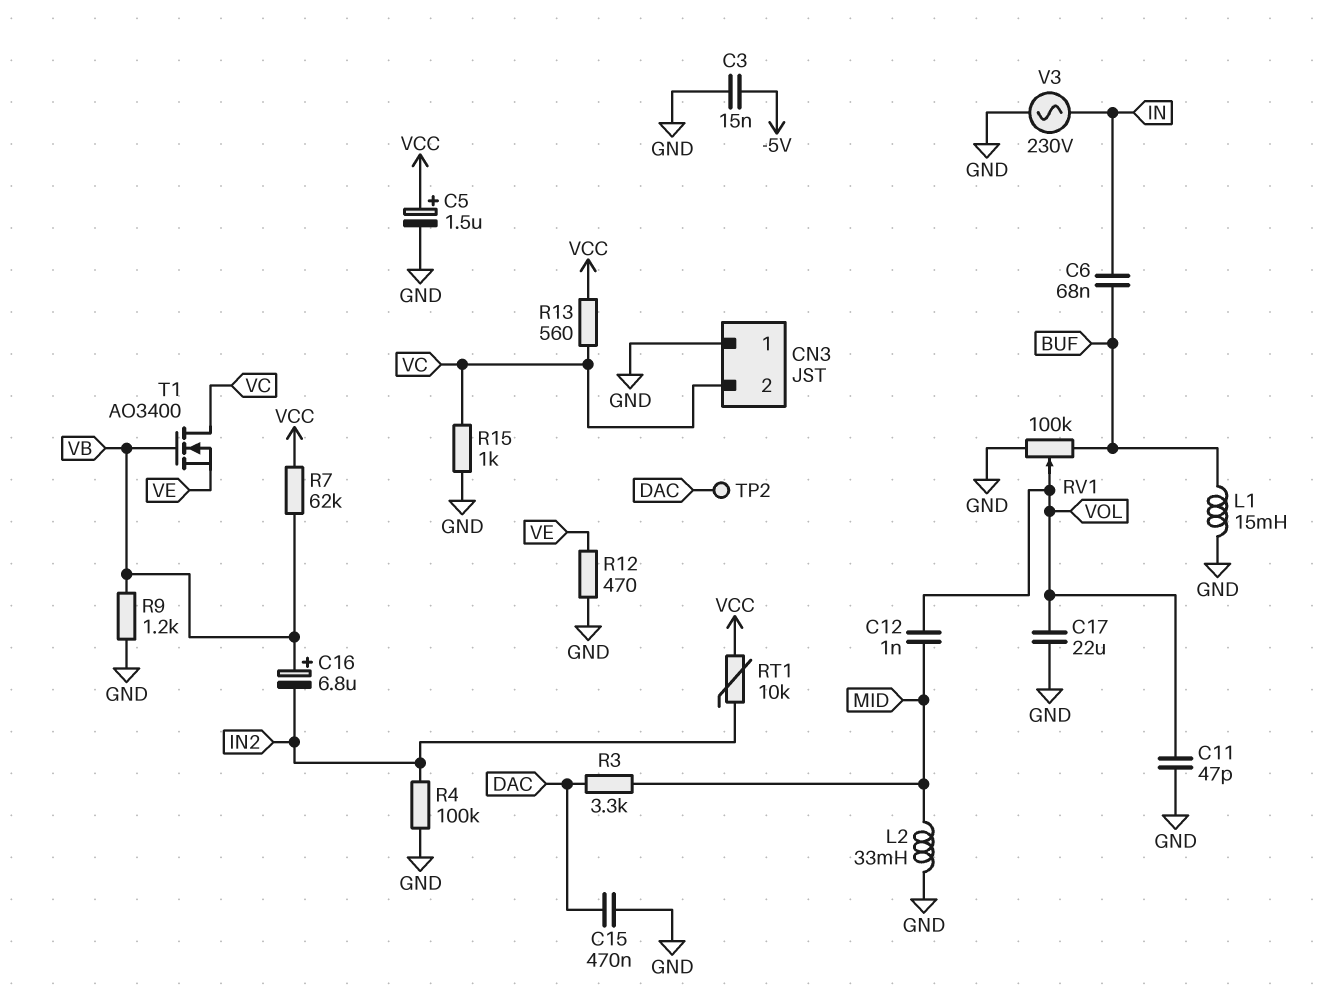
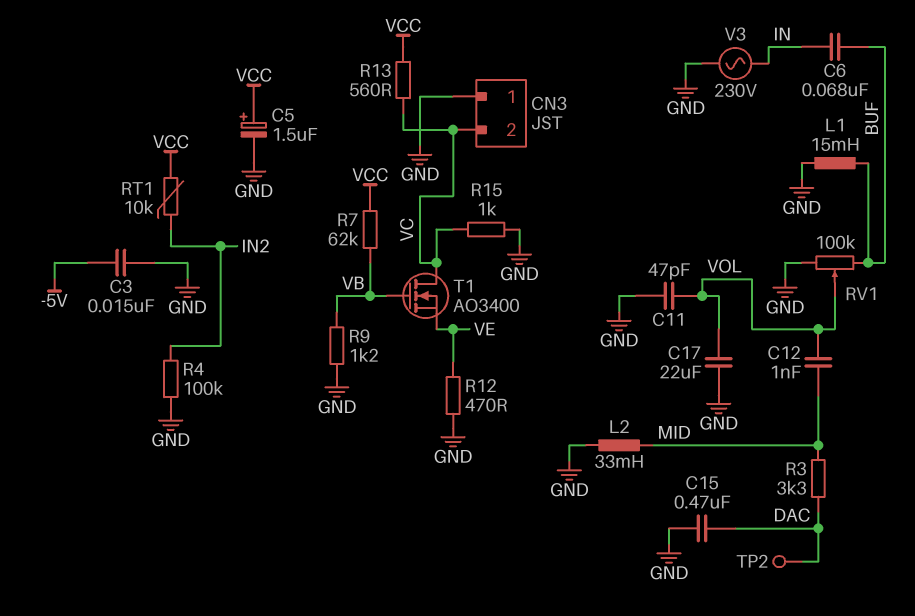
C16: 6.8uF (plus VB, minus IN2) -> none

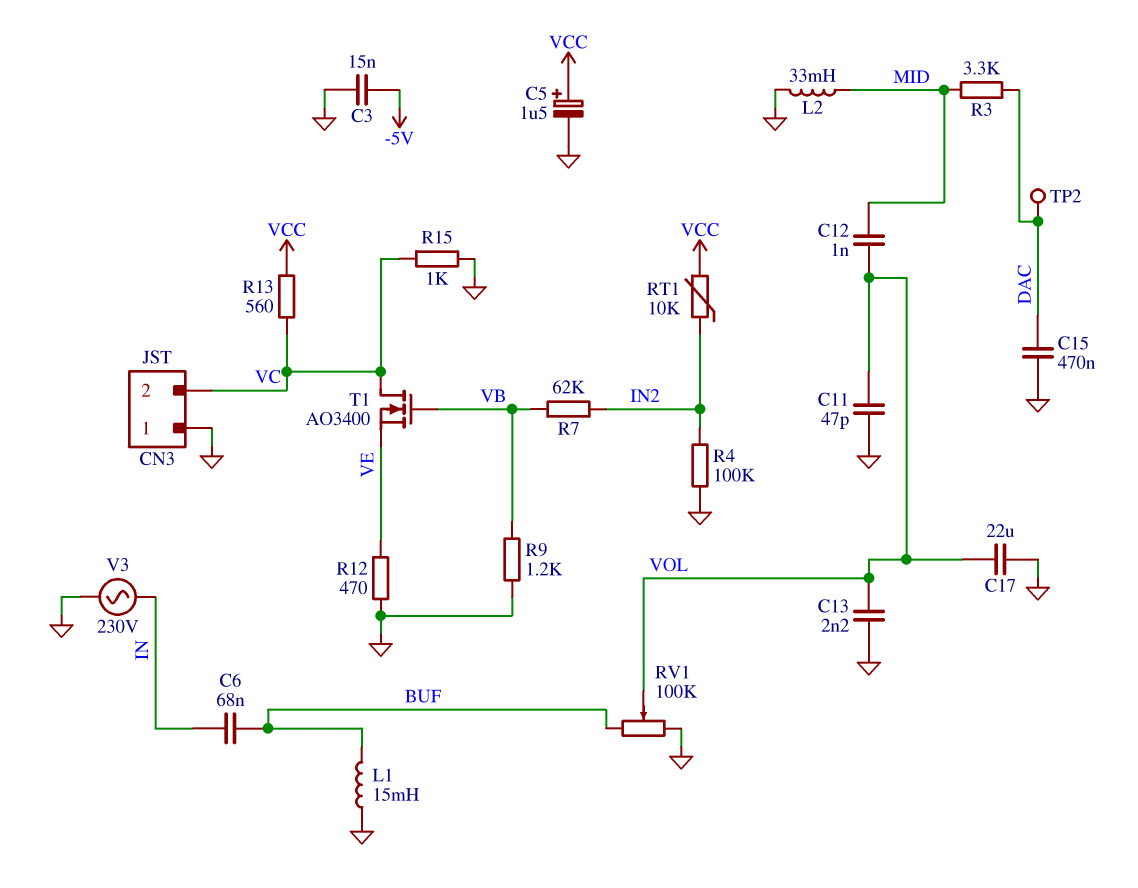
C13: none -> 2.2nF (GND, VOL)
R7: 62k (VB, VCC) -> 62k (IN2, VB)

